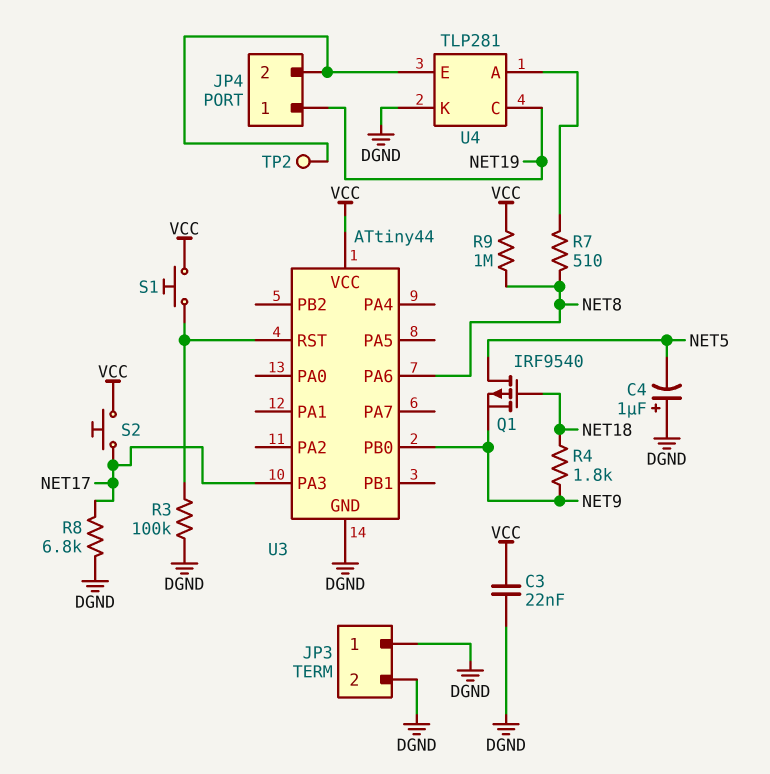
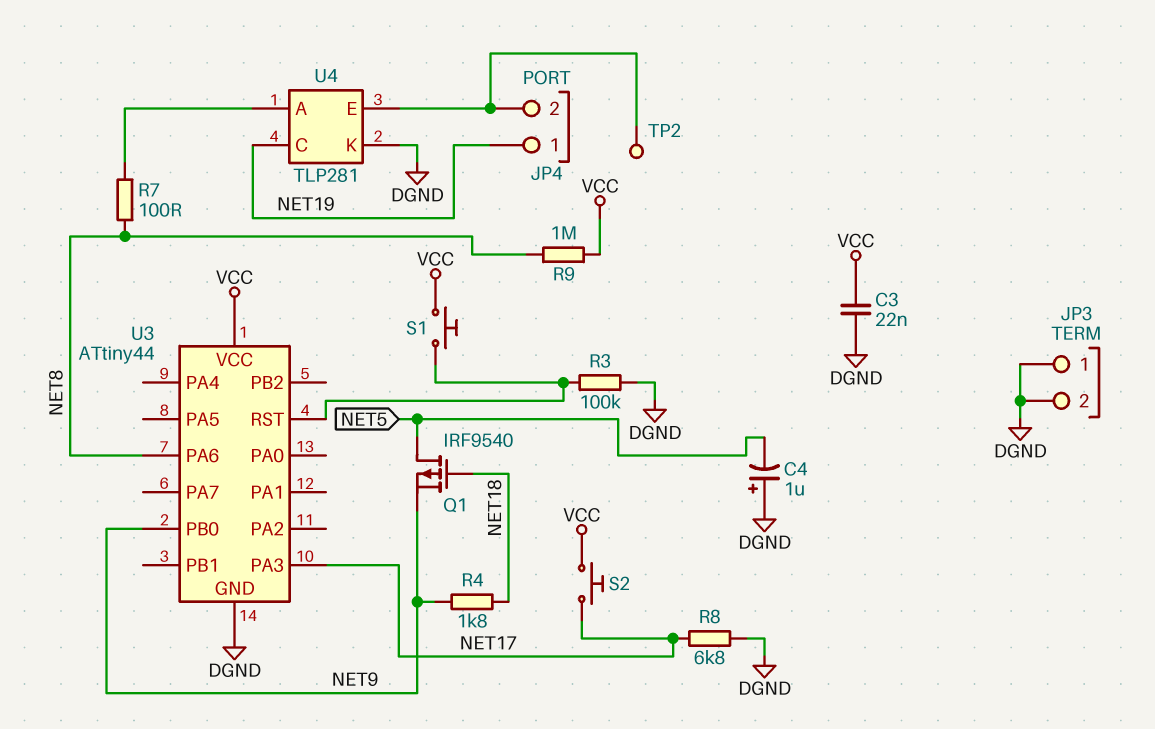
R7: 510 (NET8, U4/A) -> 100 (NET8, U4/A)

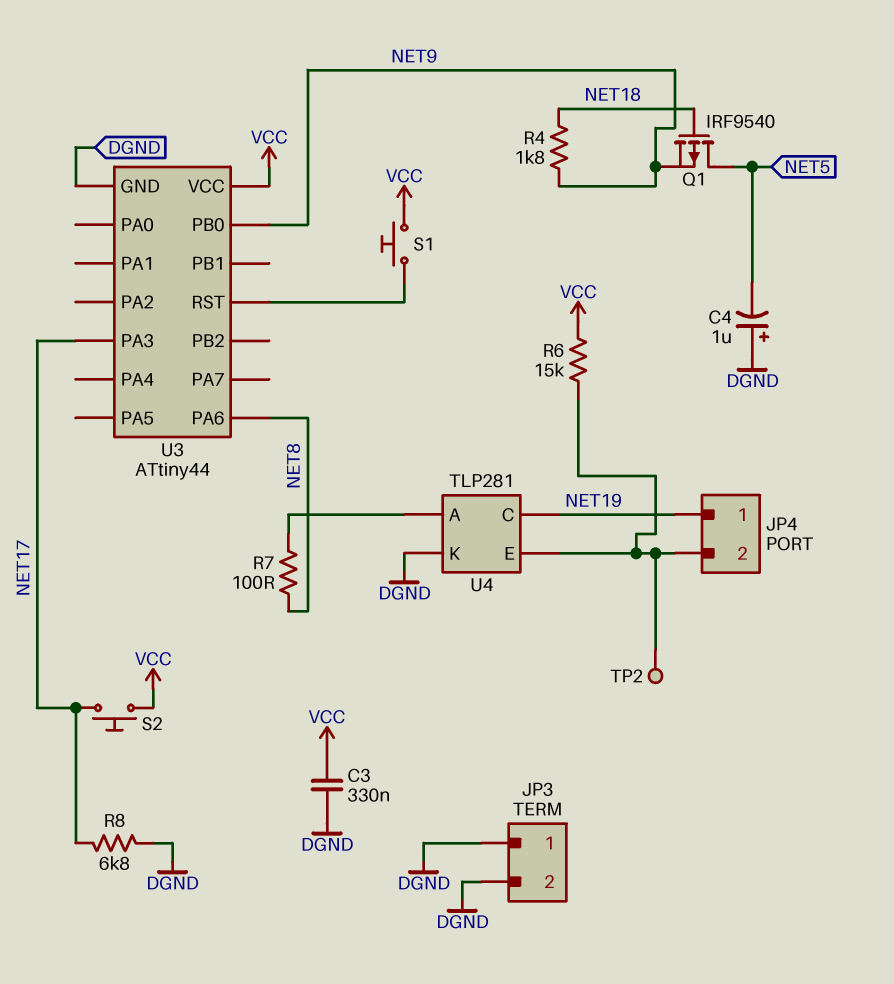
C3: 22nF (DGND, VCC) -> 330nF (DGND, VCC)
R3: 100k (DGND, U3/RST) -> none
R6: none -> 15k (JP4/2, VCC)
R9: 1M (NET8, VCC) -> none

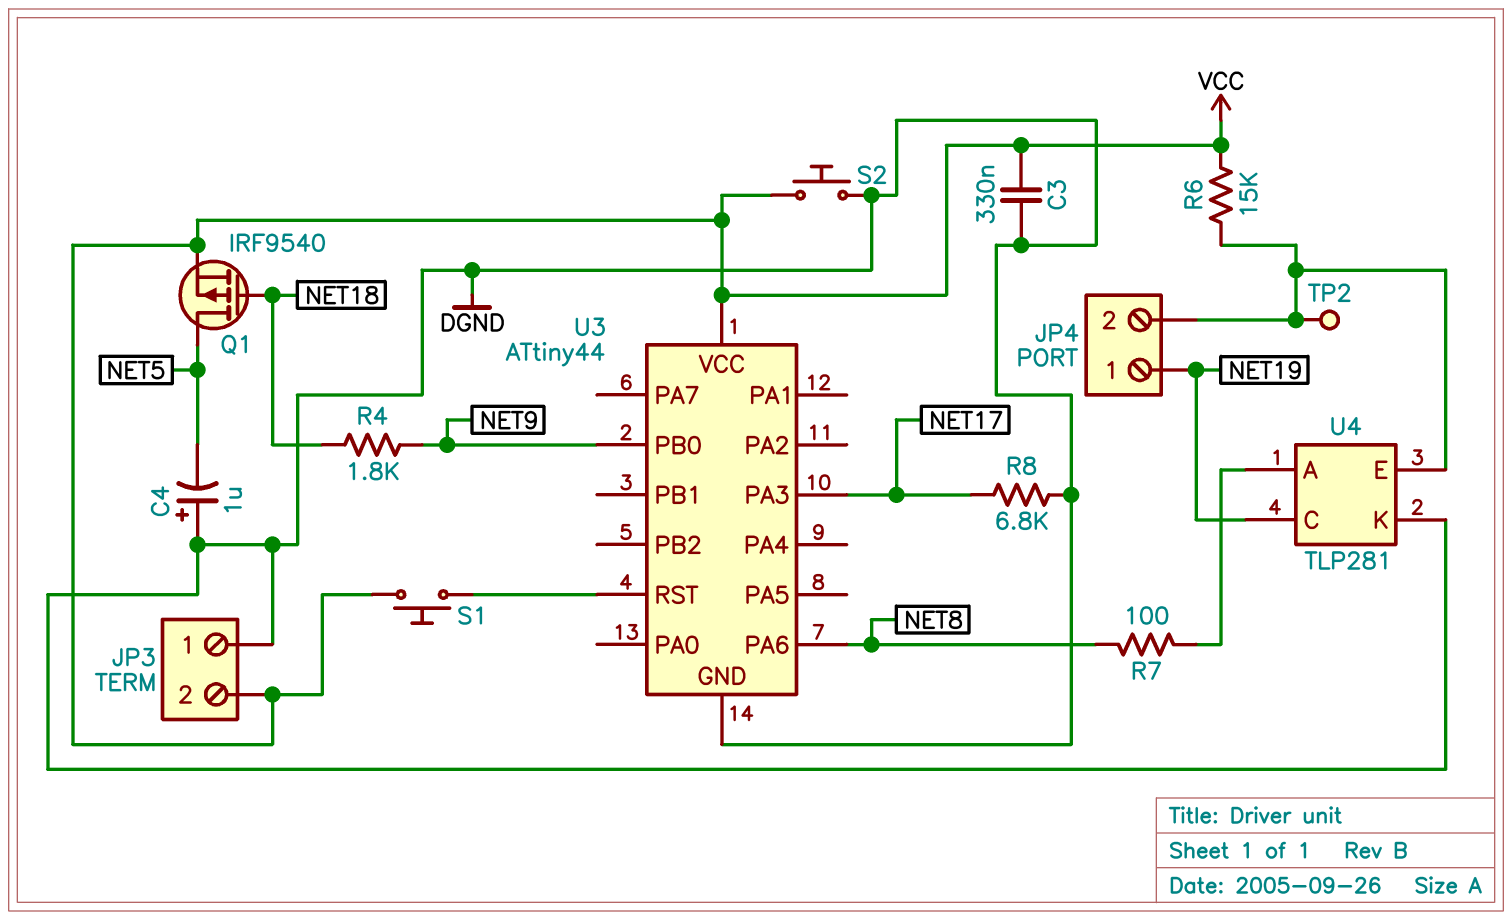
JP3 pin 2: DGND -> VCC
Q1: PMOS IRF9540 (G NET18, D NET5, S NET9) -> PMOS IRF9540 (G NET18, D NET5, S VCC)
S2: button (NET17, VCC) -> button (DGND, VCC)

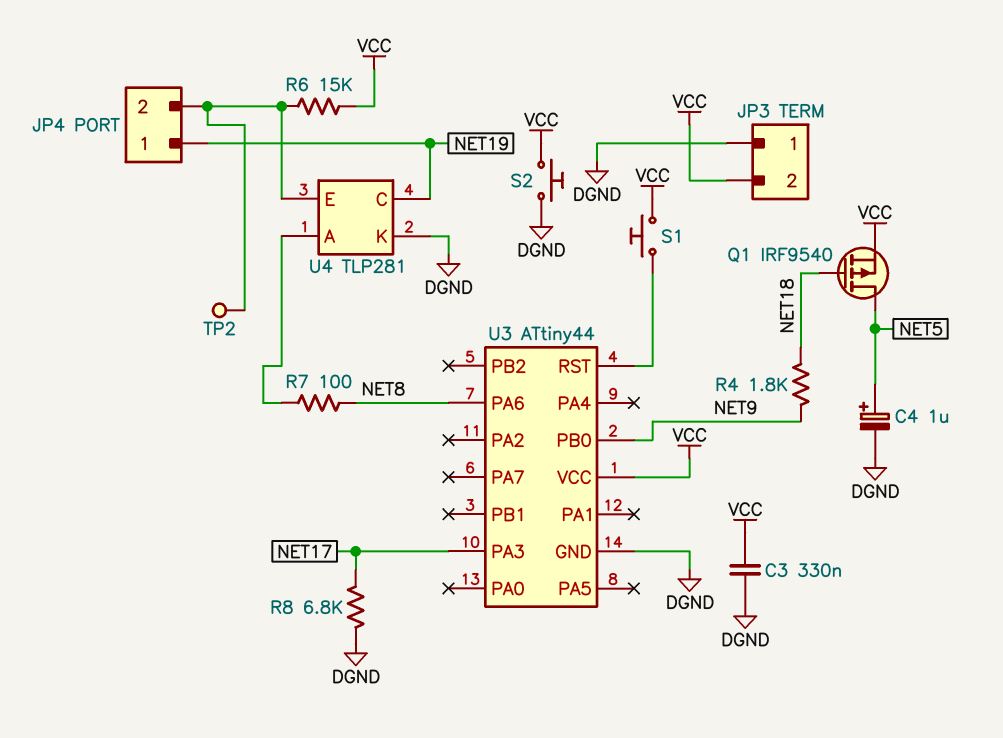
C4: 1uF (plus DGND, minus NET5) -> 1uF (plus NET5, minus DGND)

